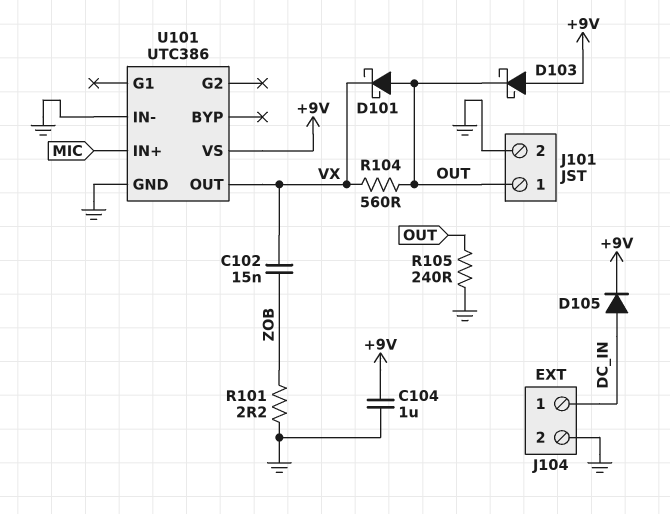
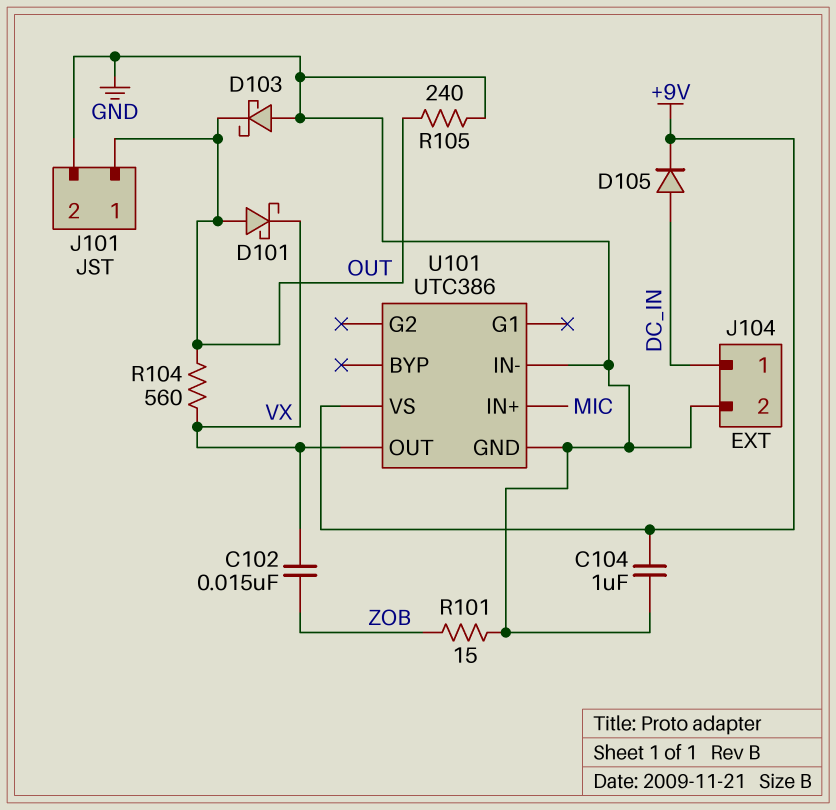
D103: schottky (A +9V, K OUT) -> schottky (A GND, K OUT)
R101: 2.2 (GND, ZOB) -> 15 (GND, ZOB)

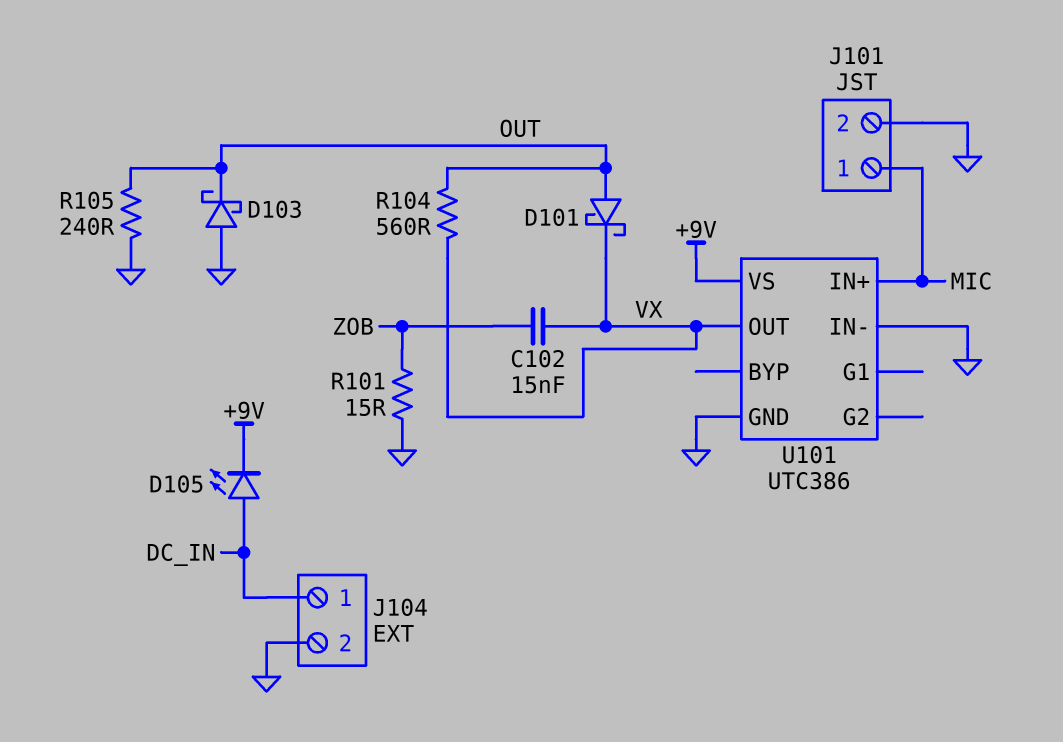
C104: 1uF (+9V, GND) -> none
D105: diode (A DC_IN, K +9V) -> LED (A DC_IN, K +9V)
J101 pin 1: OUT -> MIC

